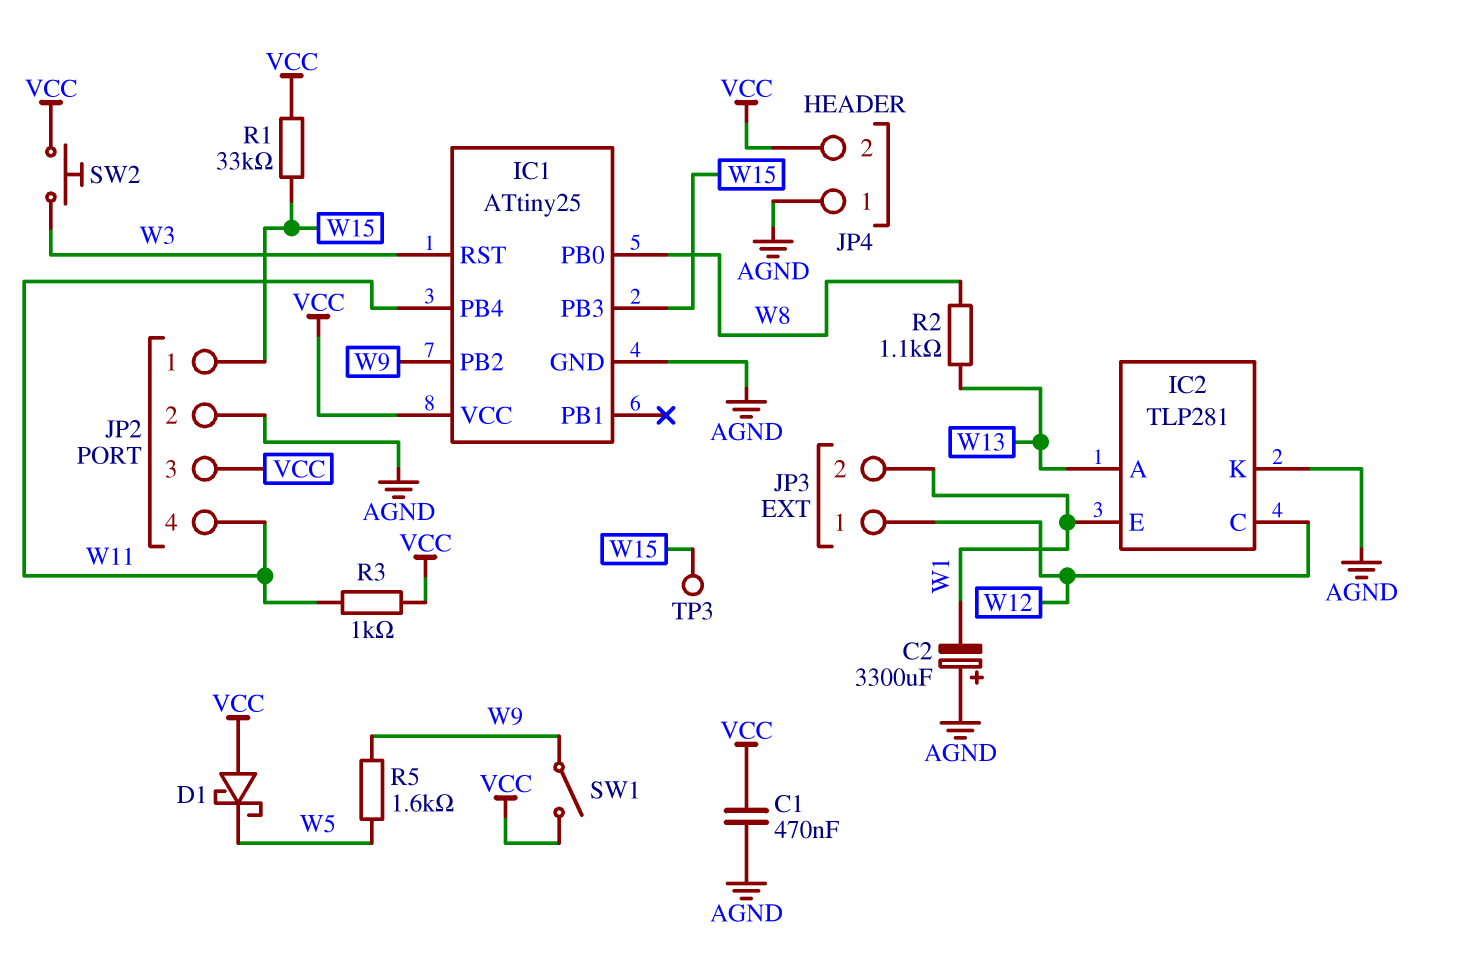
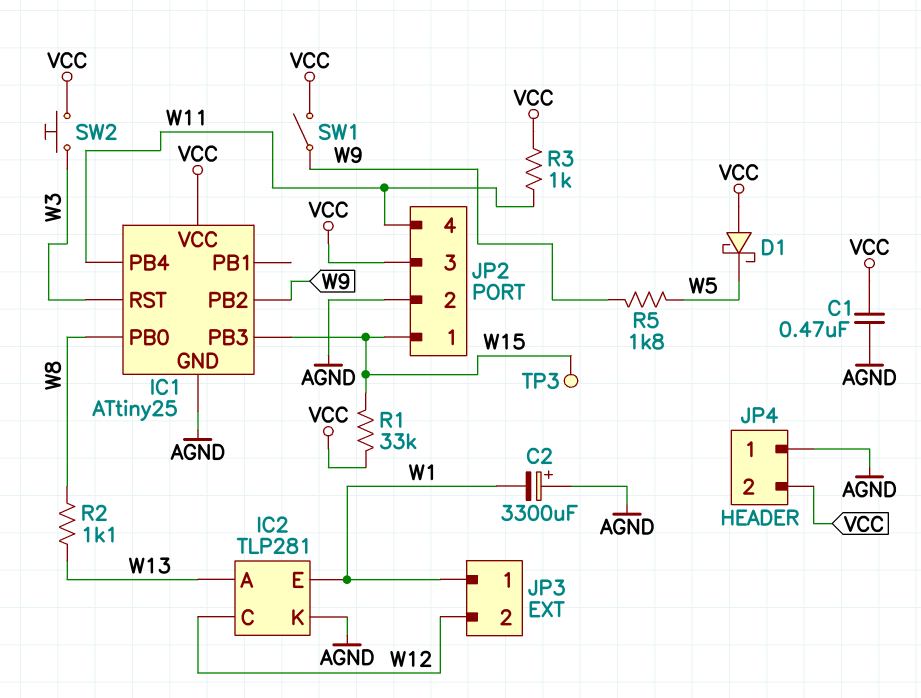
JP3 pin 1: W12 -> W1
JP3 pin 2: W1 -> W12
R5: 1.6k (W5, W9) -> 1.8k (W5, W9)

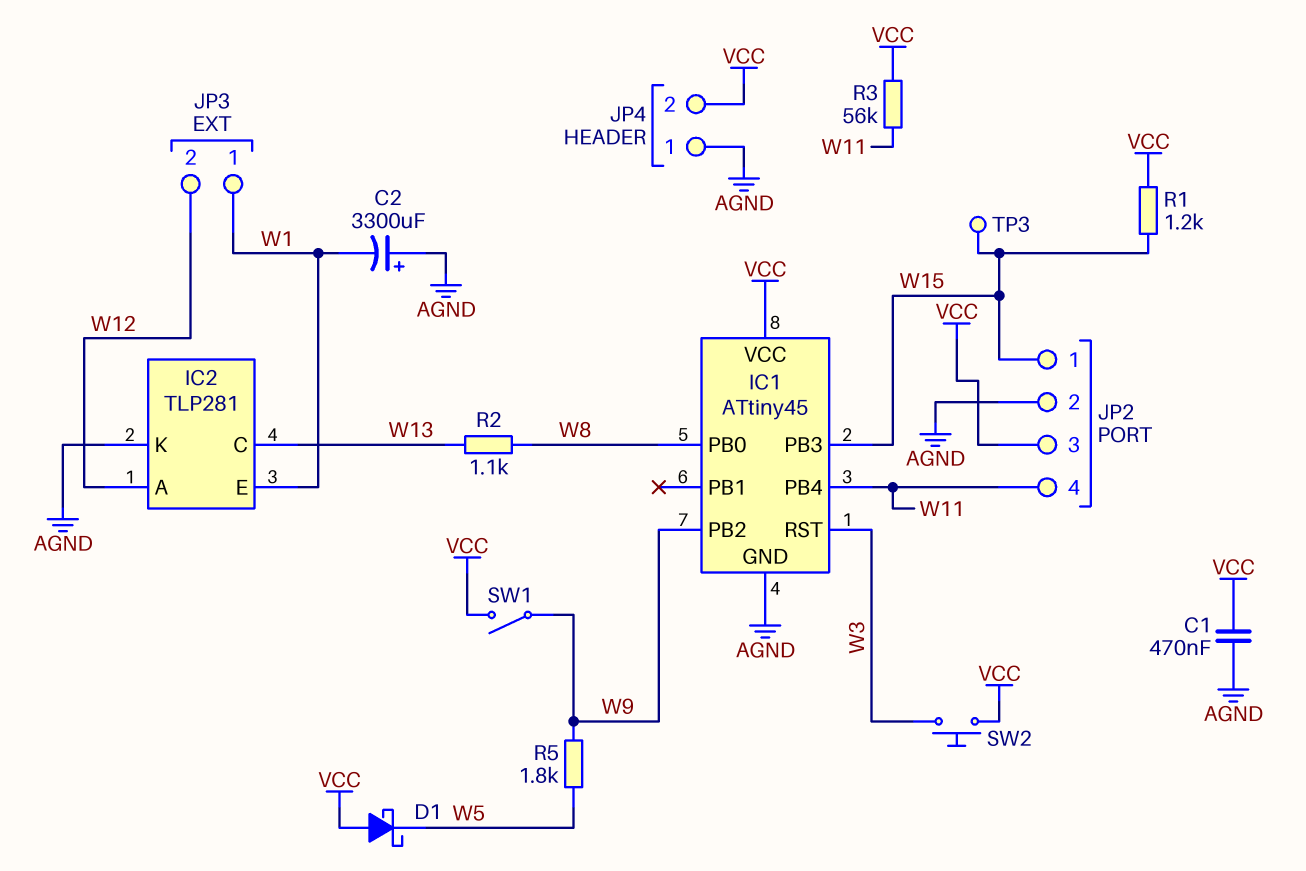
IC1: ATtiny25 -> ATtiny45
IC2 pin A: W13 -> W12
IC2 pin C: W12 -> W13
R1: 33k (VCC, W15) -> 1.2k (VCC, W15)
R3: 1k (VCC, W11) -> 56k (VCC, W11)

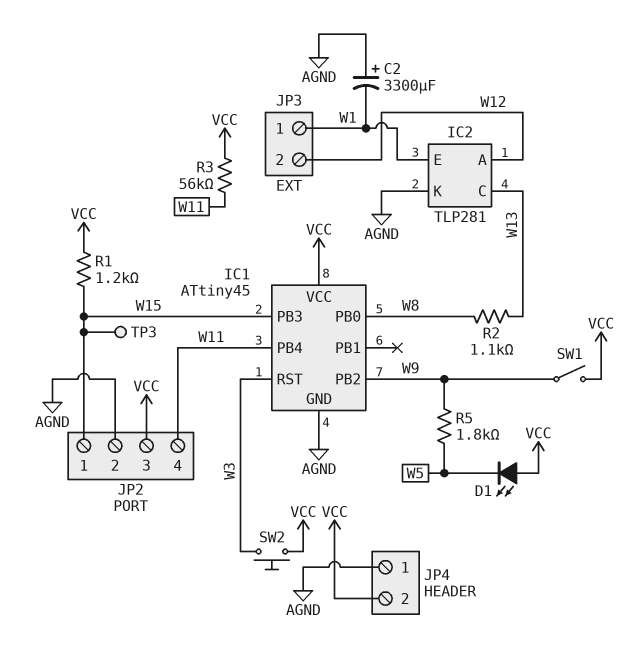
C1: 470nF (AGND, VCC) -> none
D1: schottky (A VCC, K W5) -> LED (A VCC, K W5)

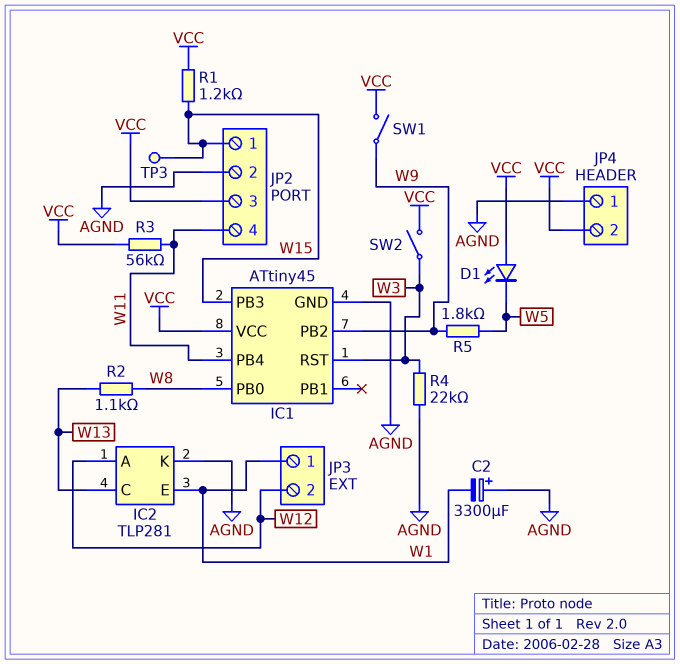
R4: none -> 22k (AGND, W3)
SW2: button (VCC, W3) -> switch (VCC, W3)

